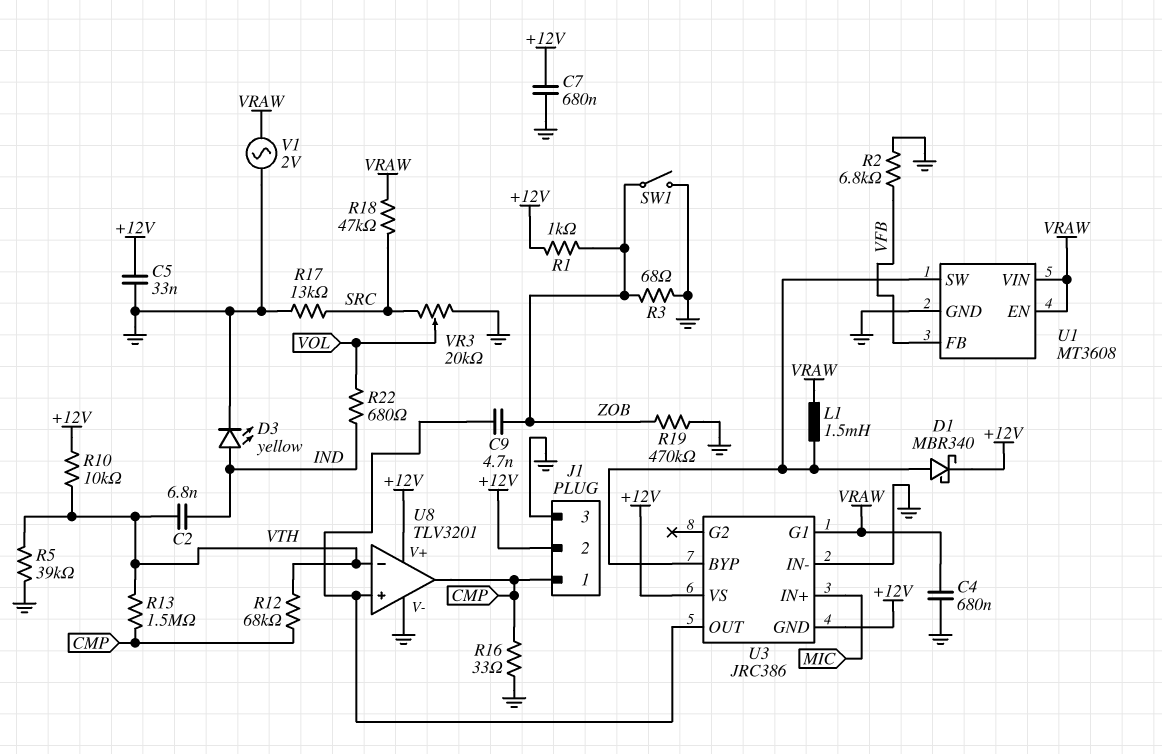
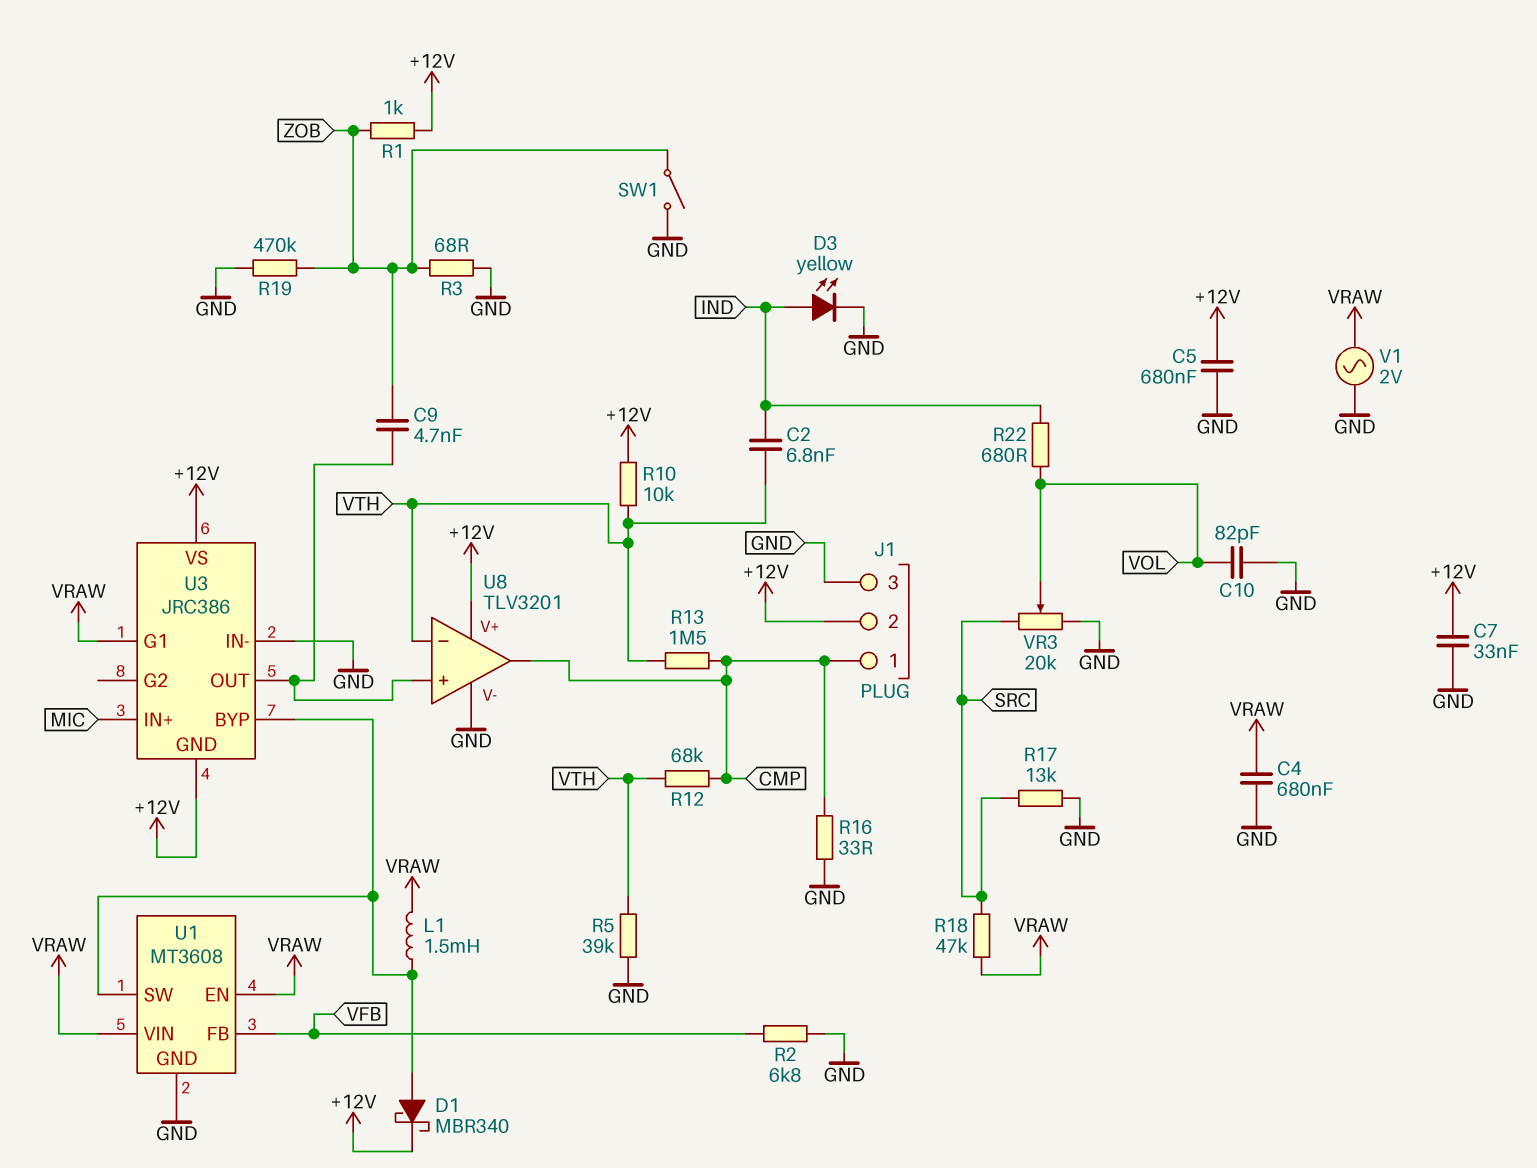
C5: 33nF (+12V, GND) -> 680nF (+12V, GND)
C7: 680nF (+12V, GND) -> 33nF (+12V, GND)
C10: none -> 82pF (GND, VOL)

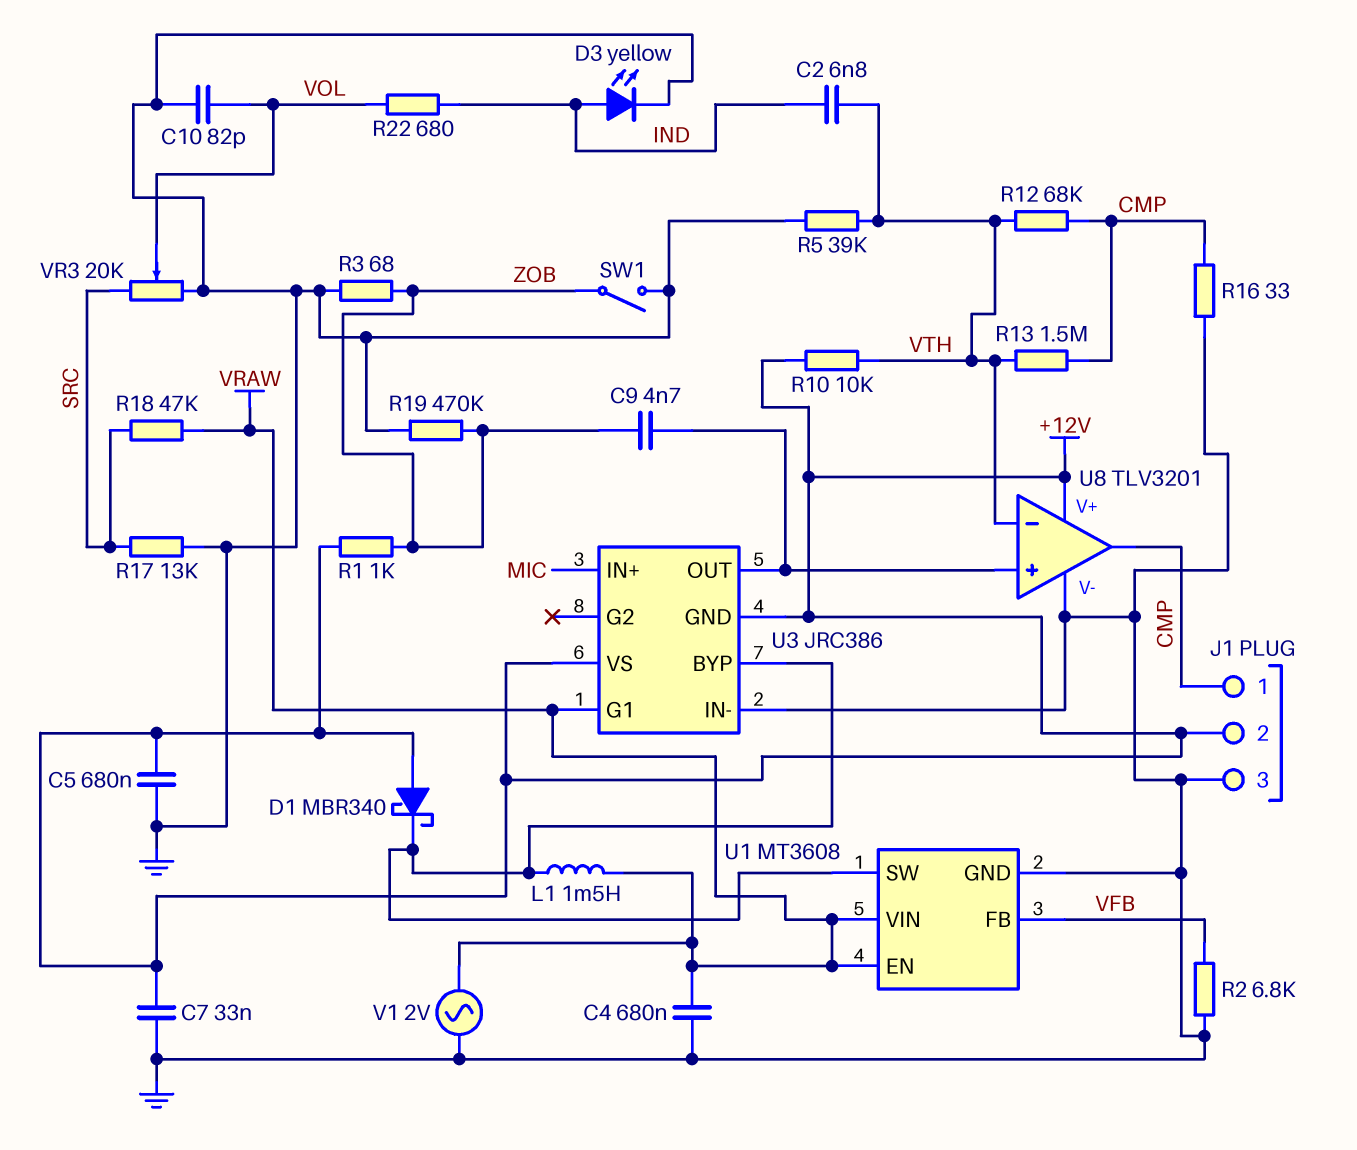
D1: schottky MBR340 (A U1/SW, K +12V) -> schottky MBR340 (A +12V, K U1/SW)

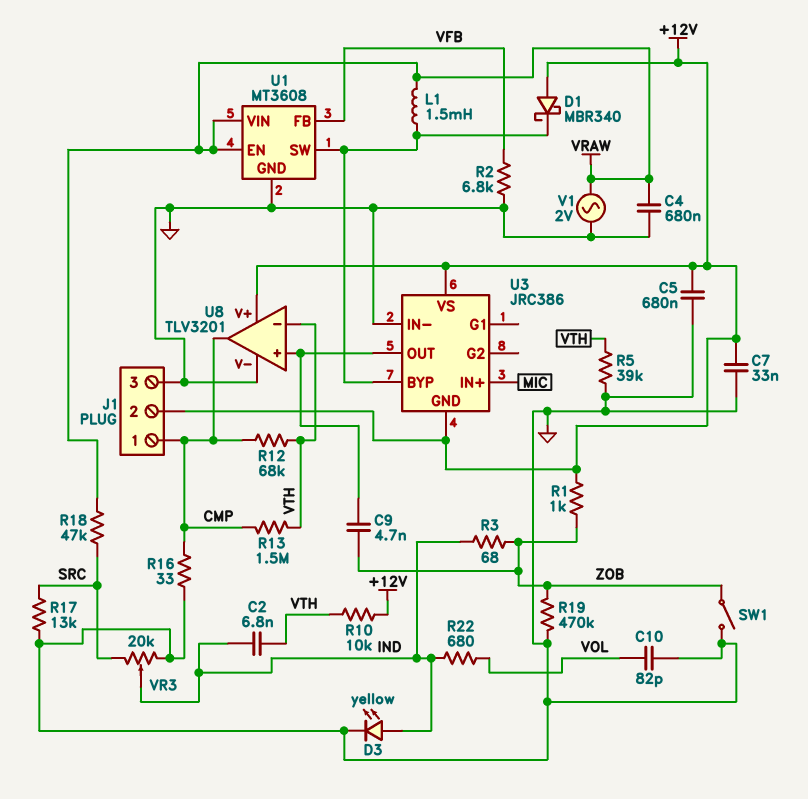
R3: 68 (GND, ZOB) -> 68 (IND, ZOB)
U3 pin G1: VRAW -> none
VR3: 20k (GND, SRC, wiper VOL) -> 20k (GND, SRC, wiper IND)

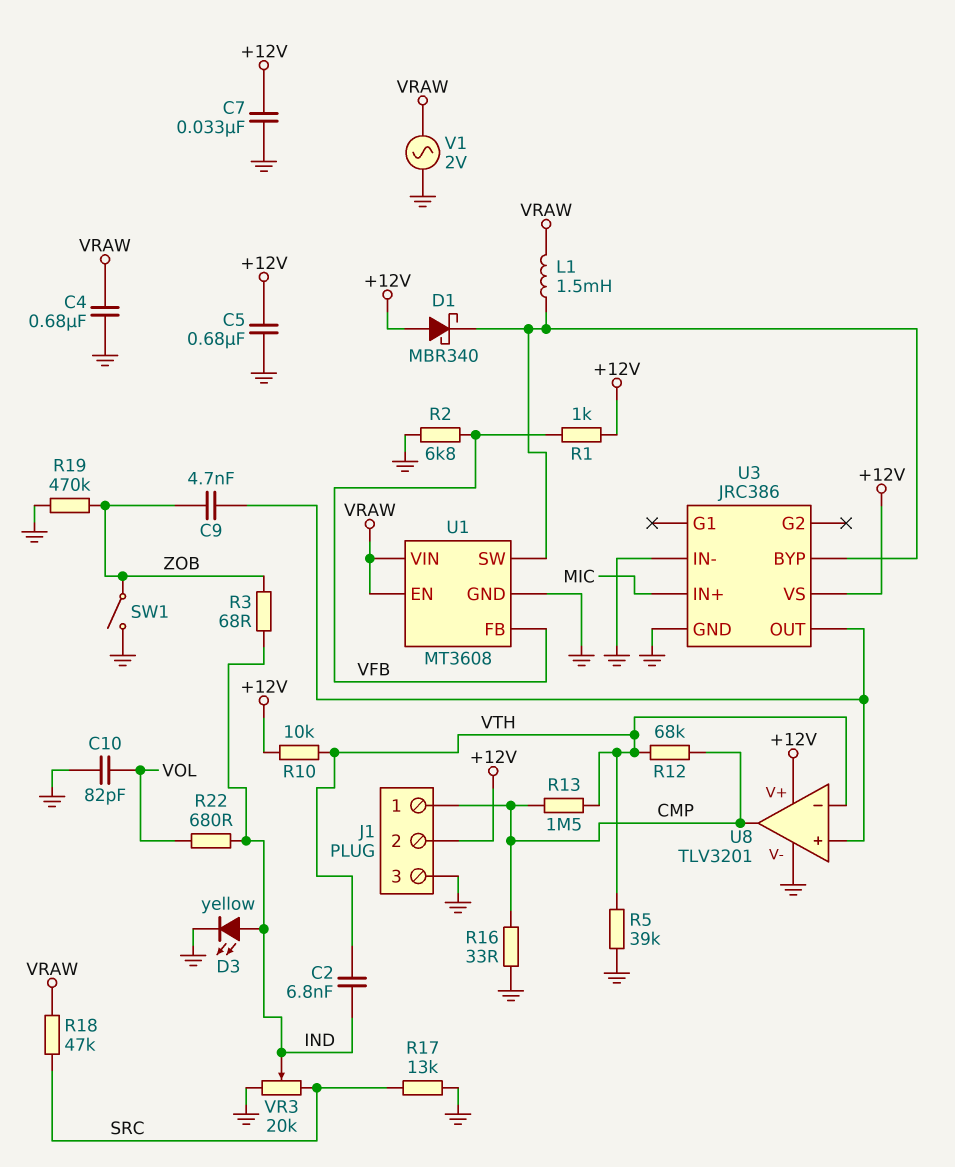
R1: 1k (+12V, ZOB) -> 1k (+12V, VFB)
U3 pin GND: +12V -> GND

